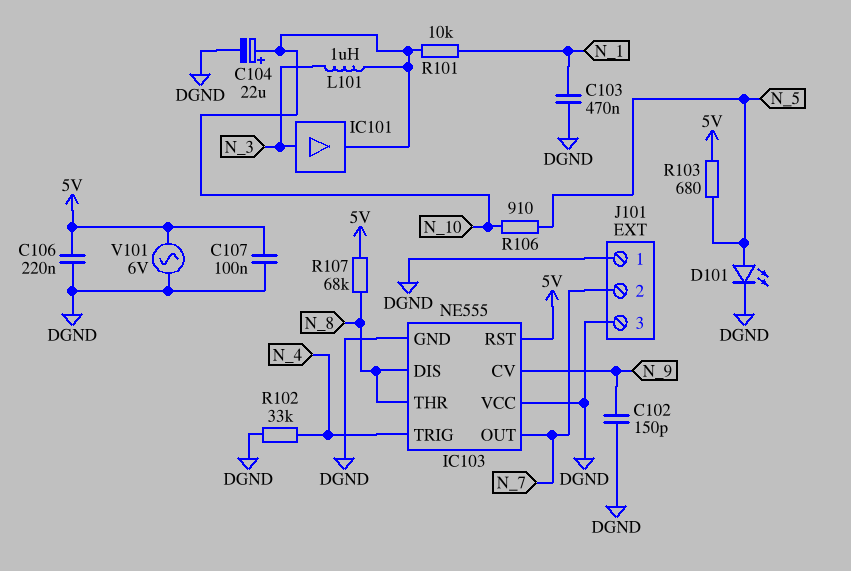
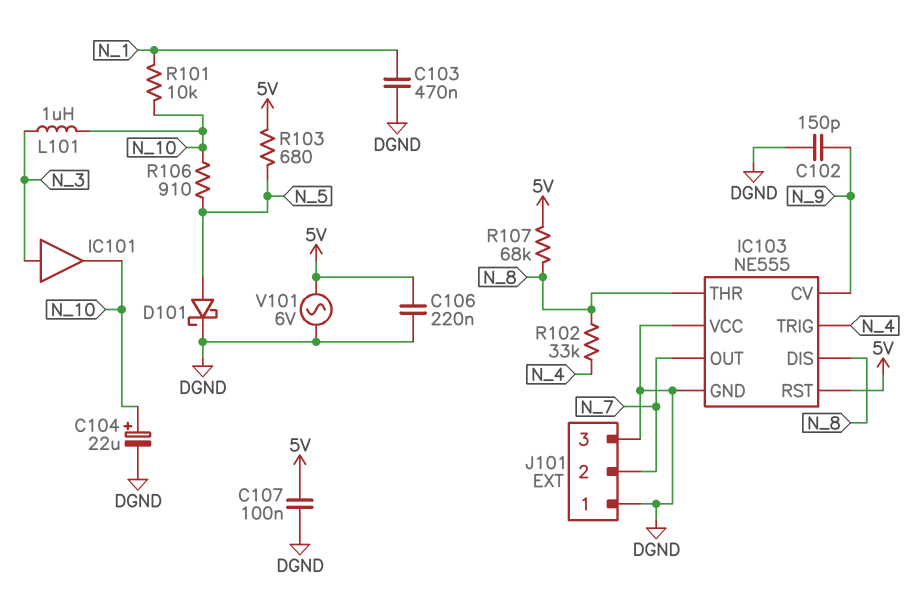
D101: LED (A N_5, K DGND) -> schottky (A N_5, K DGND)
R102: 33k (DGND, N_4) -> 33k (N_4, N_8)

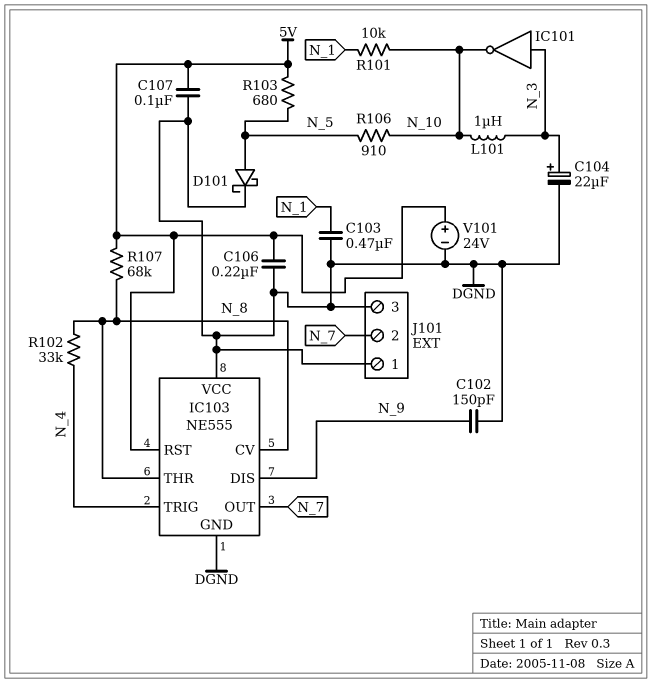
C104: 22uF (plus N_10, minus DGND) -> 22uF (plus N_3, minus DGND)
IC101: buffer (in N_3, out N_10) -> NOT (in N_3, out N_10)
IC103 pin CV: N_9 -> N_8
IC103 pin DIS: N_8 -> N_9
V101: AC 6V (5V, DGND) -> 24V (plus 5V, minus DGND)

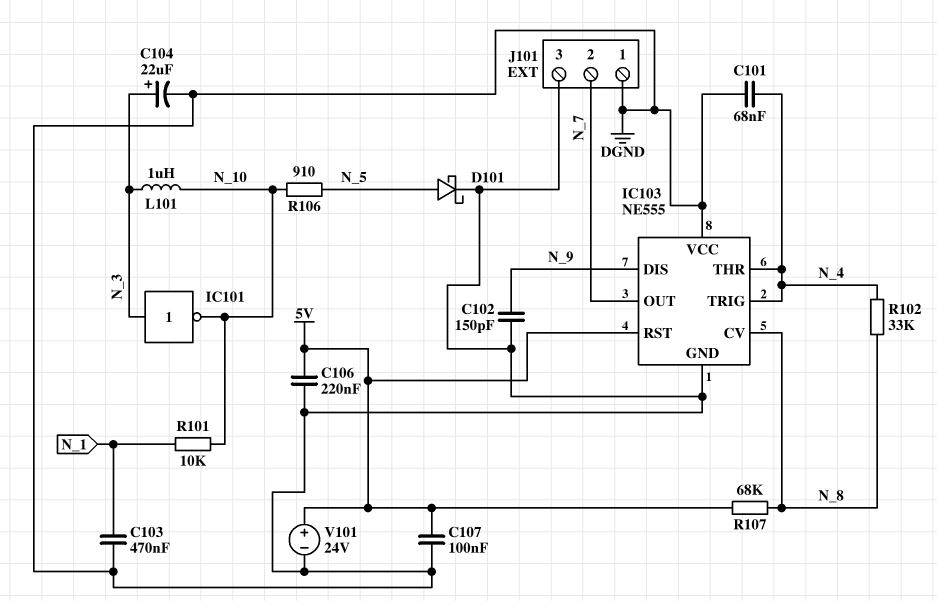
C101: none -> 68nF (DGND, N_4)
IC103 pin THR: N_8 -> N_4
R103: 680 (5V, N_5) -> none

